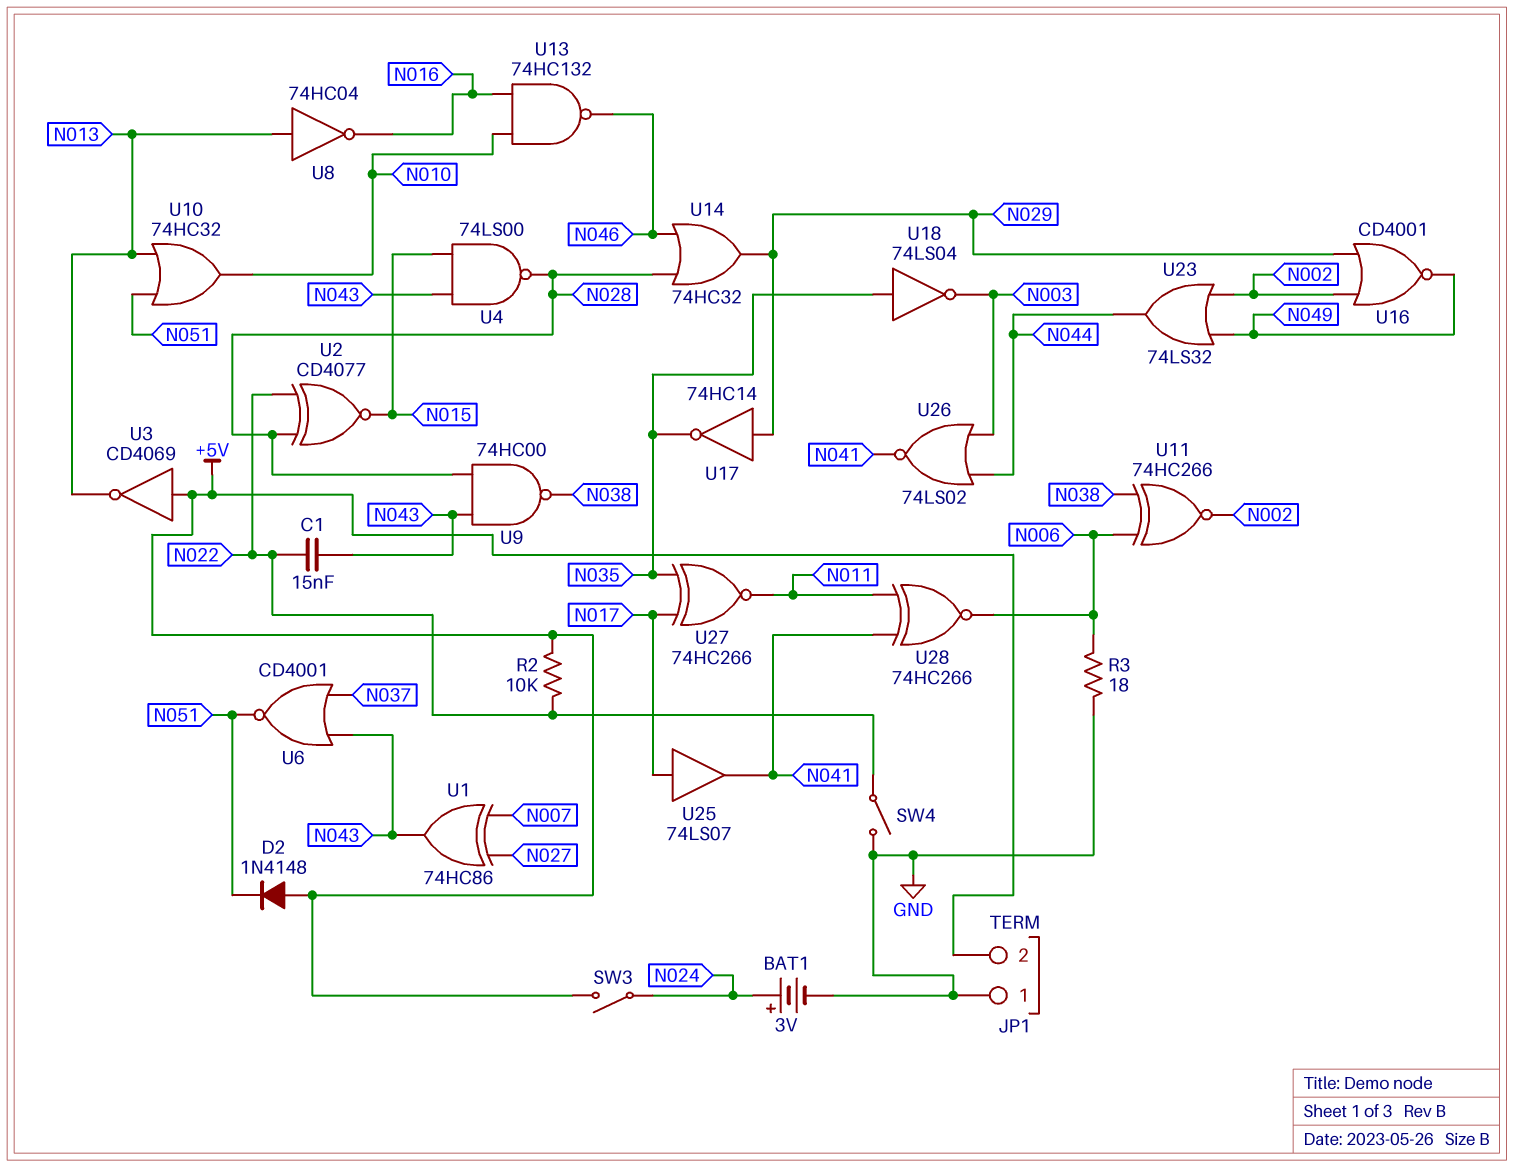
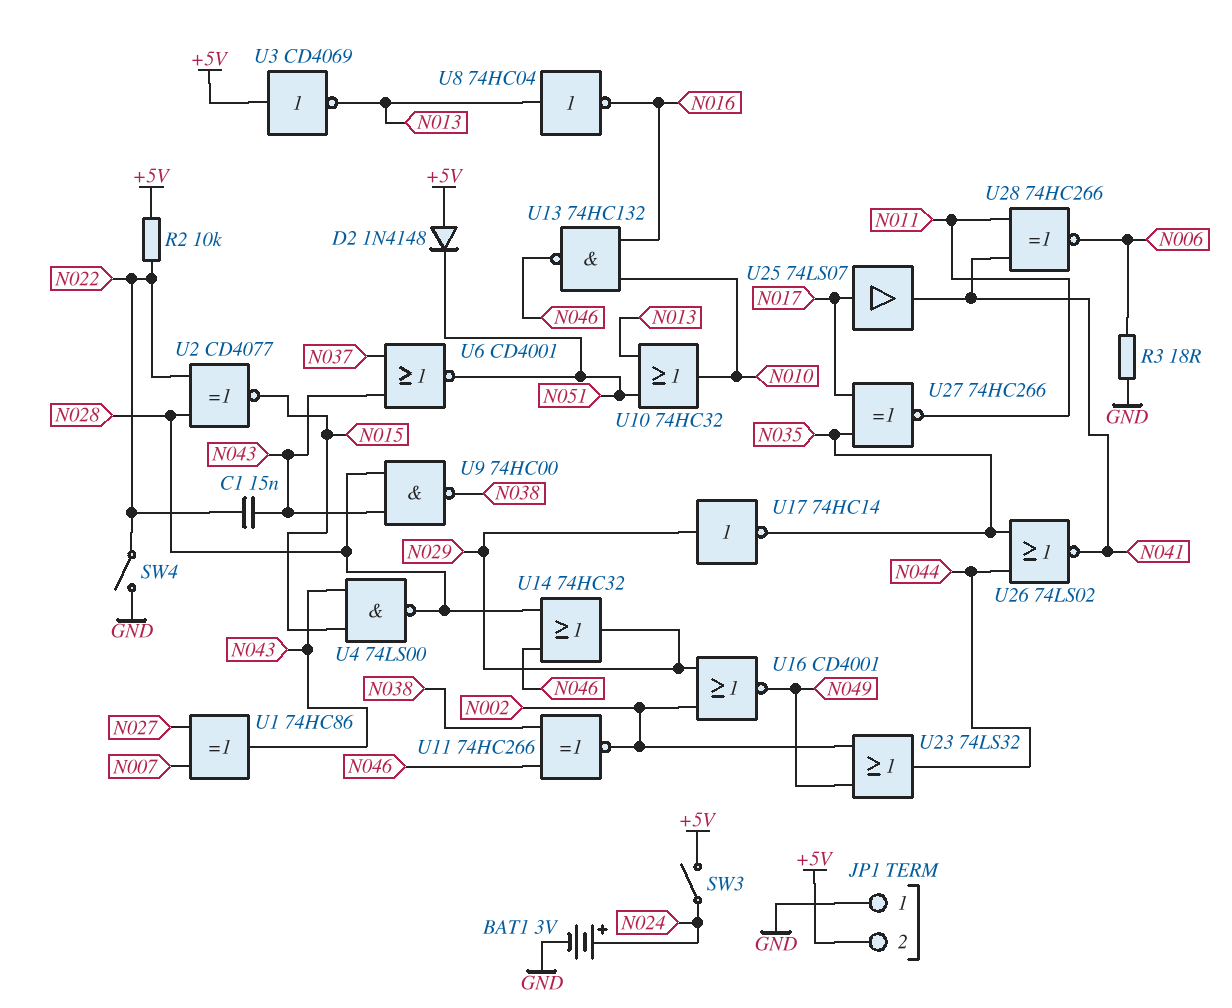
U11: XNOR 74HC266 (in N006, in N038, out N002) -> XNOR 74HC266 (in N038, in N046, out N002)
U18: NOT 74LS04 (in N035, out N003) -> none
U26: NOR 74LS02 (in N003, in N044, out N041) -> NOR 74LS02 (in N035, in N044, out N041)

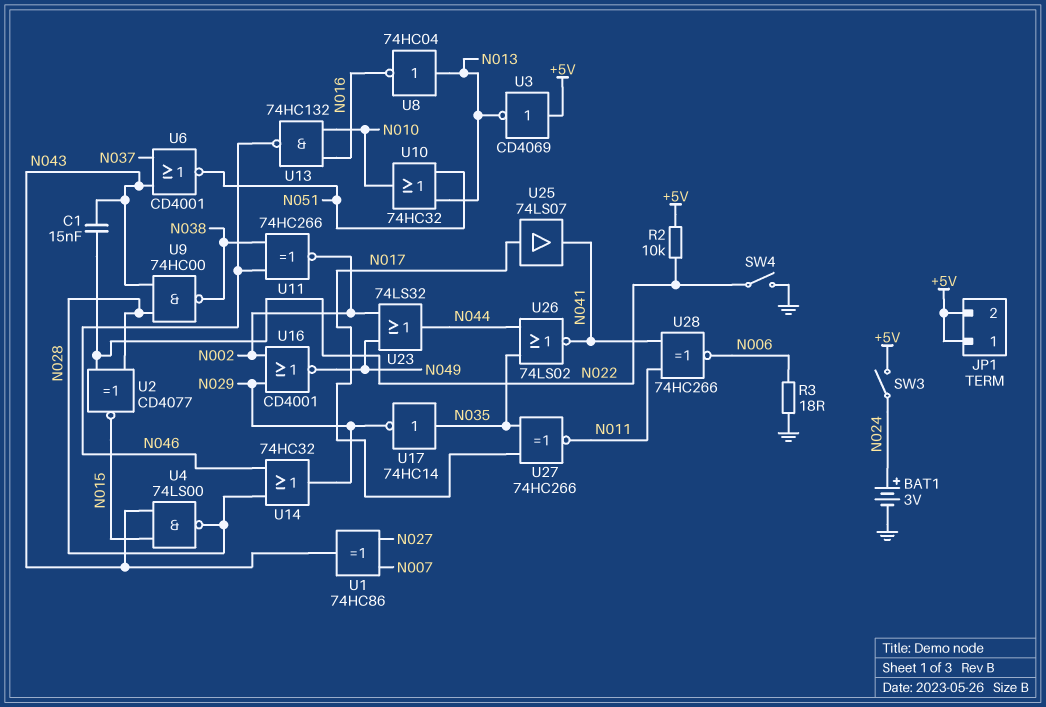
D2: diode 1N4148 (A +5V, K N051) -> none
JP1 pin 1: GND -> +5V
U17: NOT 74HC14 (in N029, out N035) -> NOT 74HC14 (in N035, out N029)

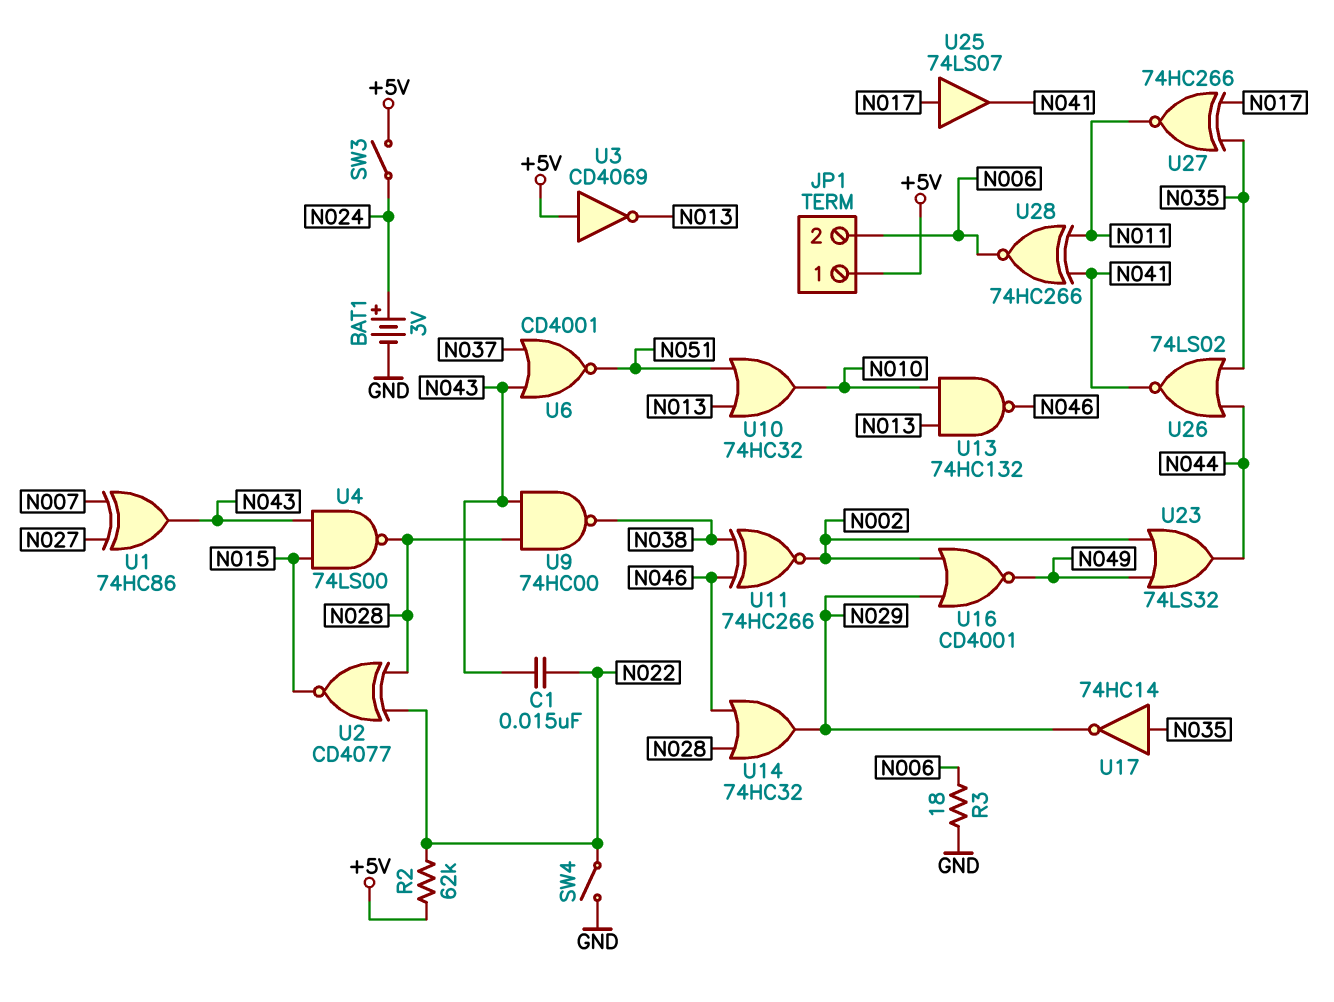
JP1 pin 2: +5V -> N006
R2: 10k (+5V, N022) -> 62k (+5V, N022)
U8: NOT 74HC04 (in N013, out N016) -> none
U13: NAND 74HC132 (in N010, in N016, out N046) -> NAND 74HC132 (in N010, in N013, out N046)

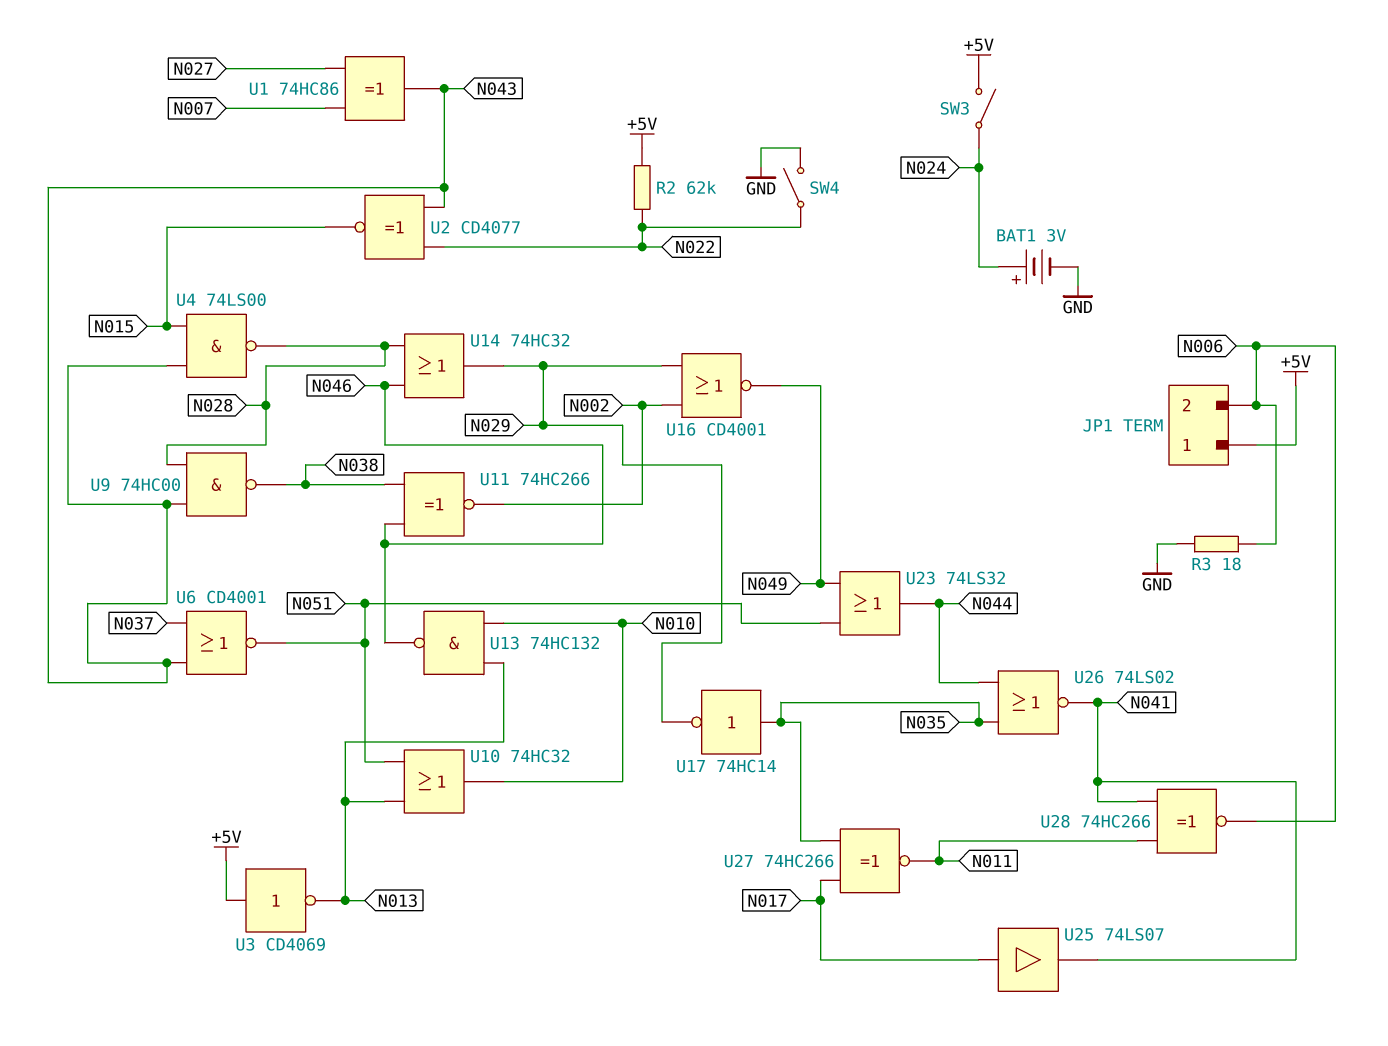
C1: 15nF (N022, N043) -> none
U2: XNOR CD4077 (in N022, in N028, out N015) -> XNOR CD4077 (in N022, in N043, out N015)
U23: OR 74LS32 (in N002, in N049, out N044) -> OR 74LS32 (in N049, in N051, out N044)

